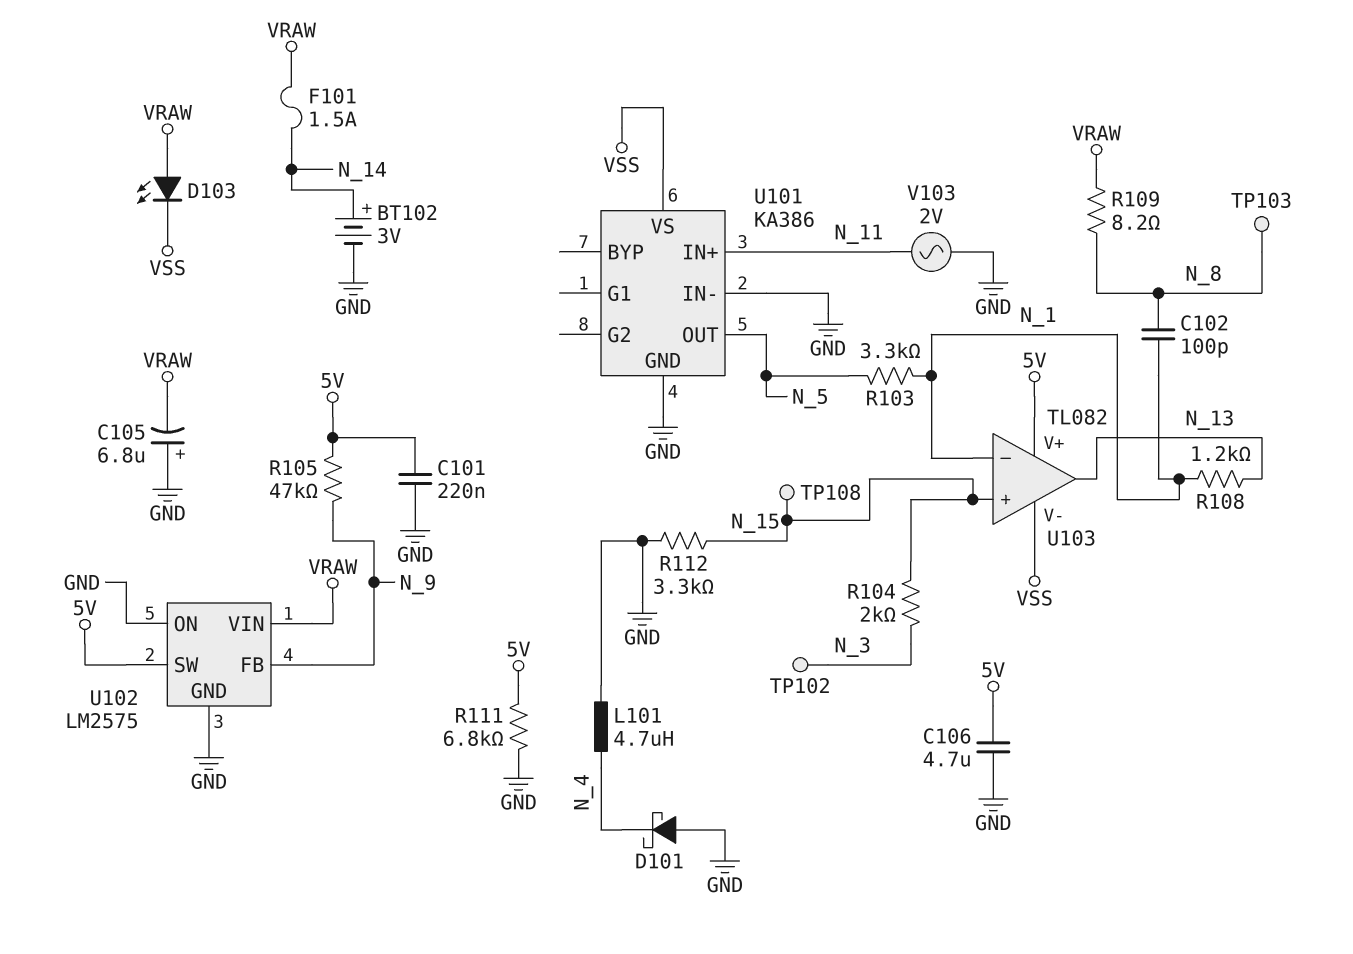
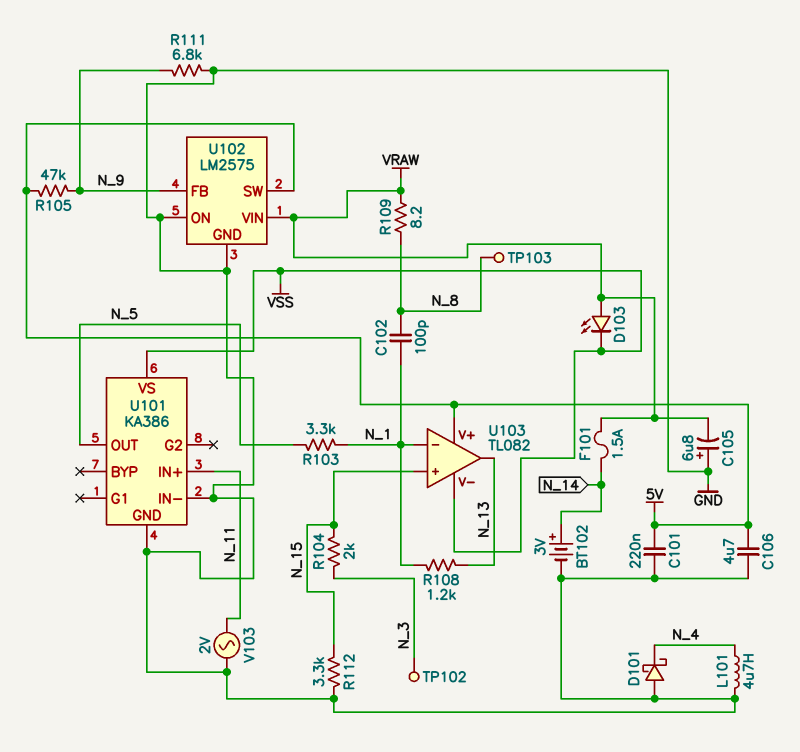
R111: 6.8k (5V, GND) -> 6.8k (GND, N_9)
TP108: test point (N_15) -> none

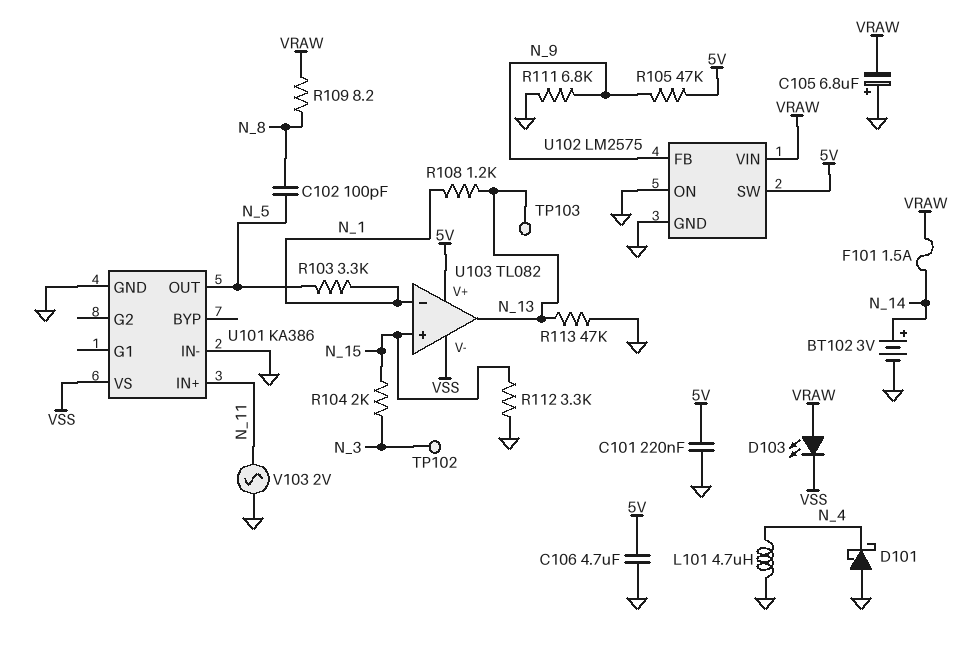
C102: 100pF (N_1, N_8) -> 100pF (N_5, N_8)
R113: none -> 47k (GND, N_13)
TP103: test point (N_8) -> test point (N_13)

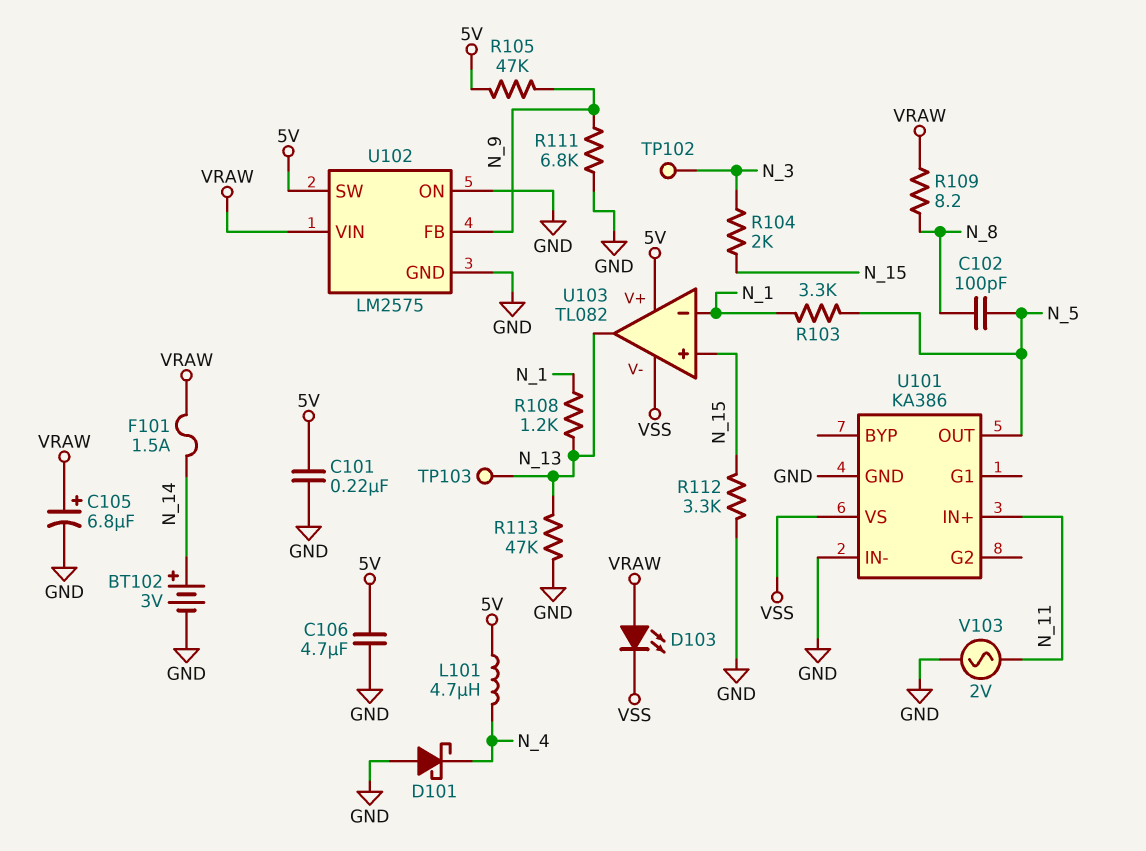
C105: 6.8uF (plus GND, minus VRAW) -> 6.8uF (plus VRAW, minus GND)
L101: 4.7uH (GND, N_4) -> 4.7uH (5V, N_4)

